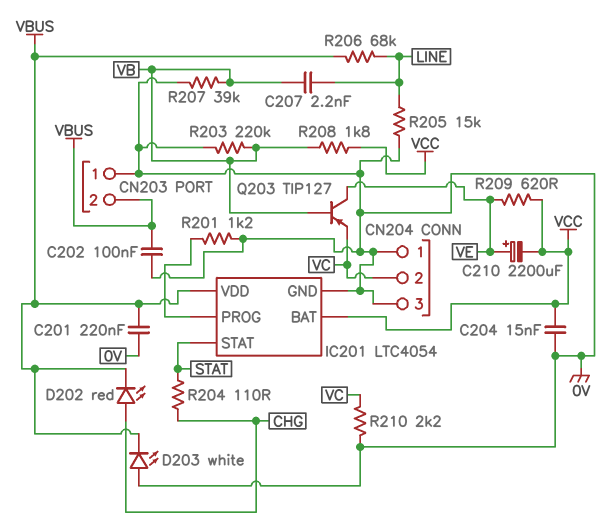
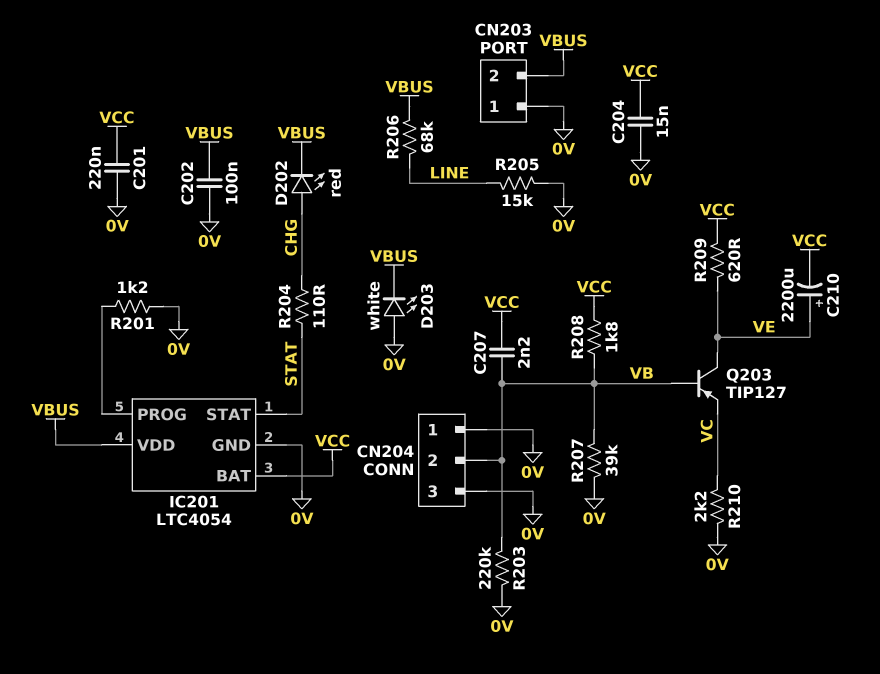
C201: 220nF (0V, VBUS) -> 220nF (0V, VCC)
C207: 2.2nF (LINE, VB) -> 2.2nF (VB, VCC)
CN204 pin 2: VC -> VB

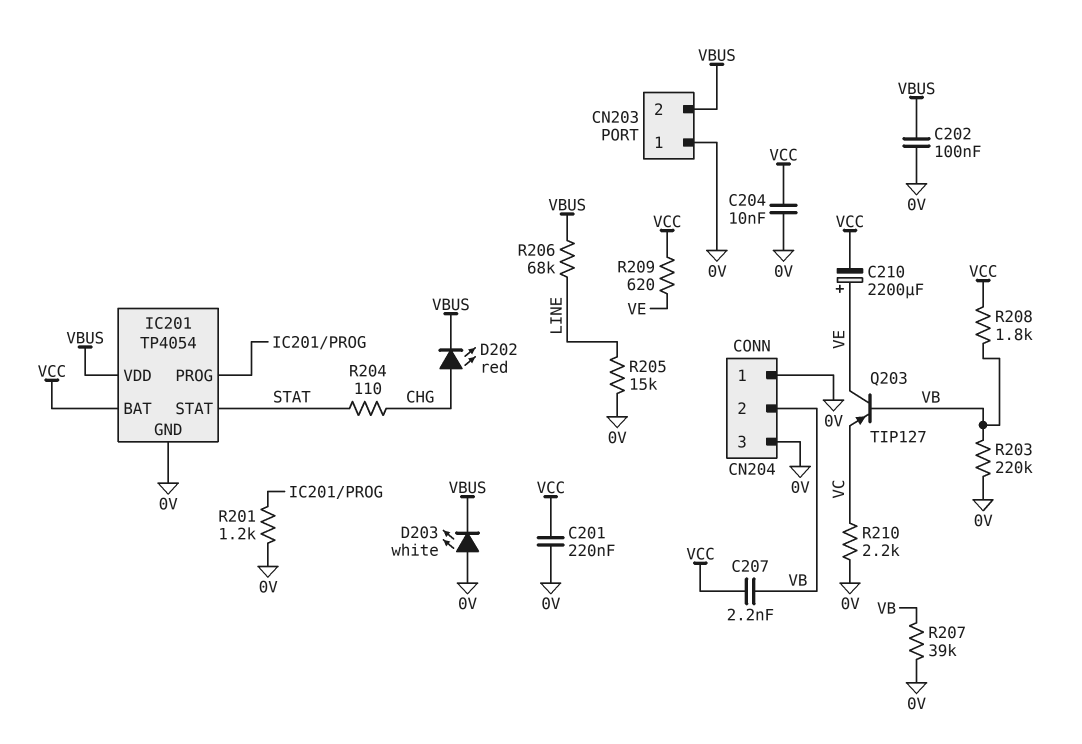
C204: 15nF (0V, VCC) -> 10nF (0V, VCC)
IC201: LTC4054 -> TP4054

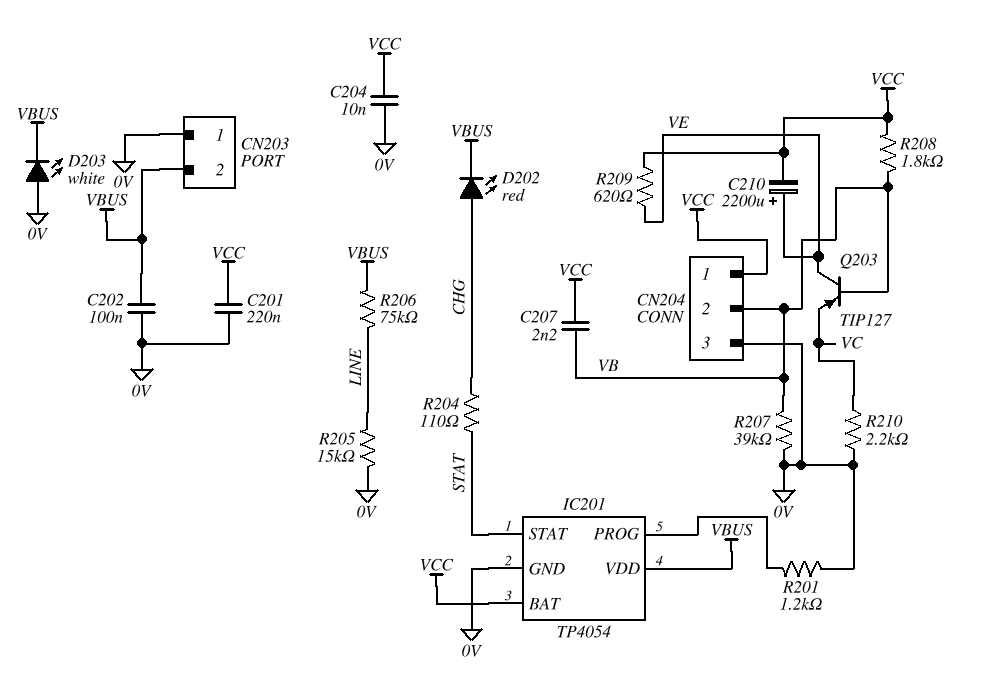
CN204 pin 1: 0V -> VCC
R203: 220k (0V, VB) -> none
R206: 68k (LINE, VBUS) -> 75k (LINE, VBUS)

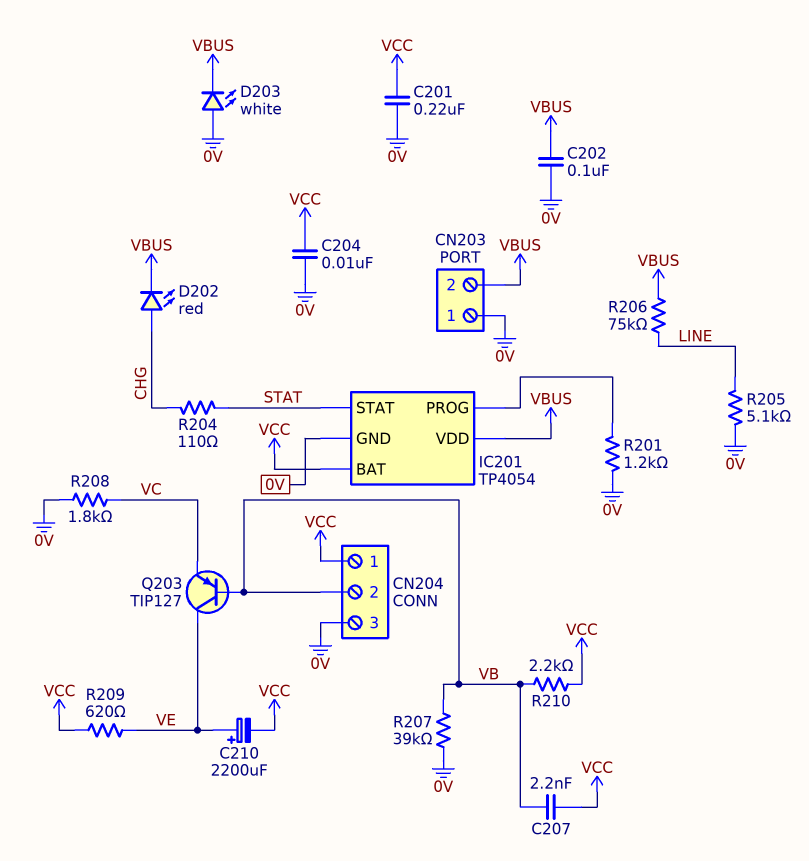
R205: 15k (0V, LINE) -> 5.1k (0V, LINE)
R208: 1.8k (VB, VCC) -> 1.8k (0V, VC)
R210: 2.2k (0V, VC) -> 2.2k (VB, VCC)

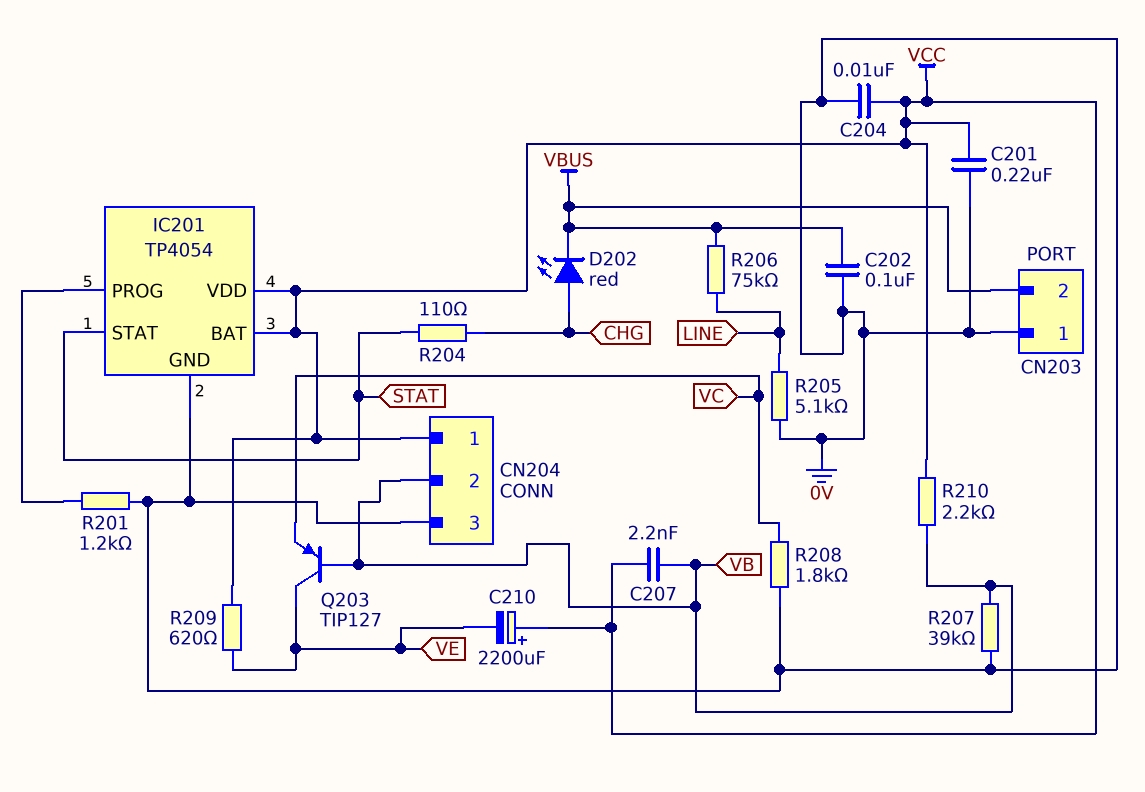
C210: 2200uF (plus VE, minus VCC) -> 2200uF (plus VCC, minus VE)
D203: LED white (A 0V, K VBUS) -> none
IC201 pin VDD: VBUS -> VCC

